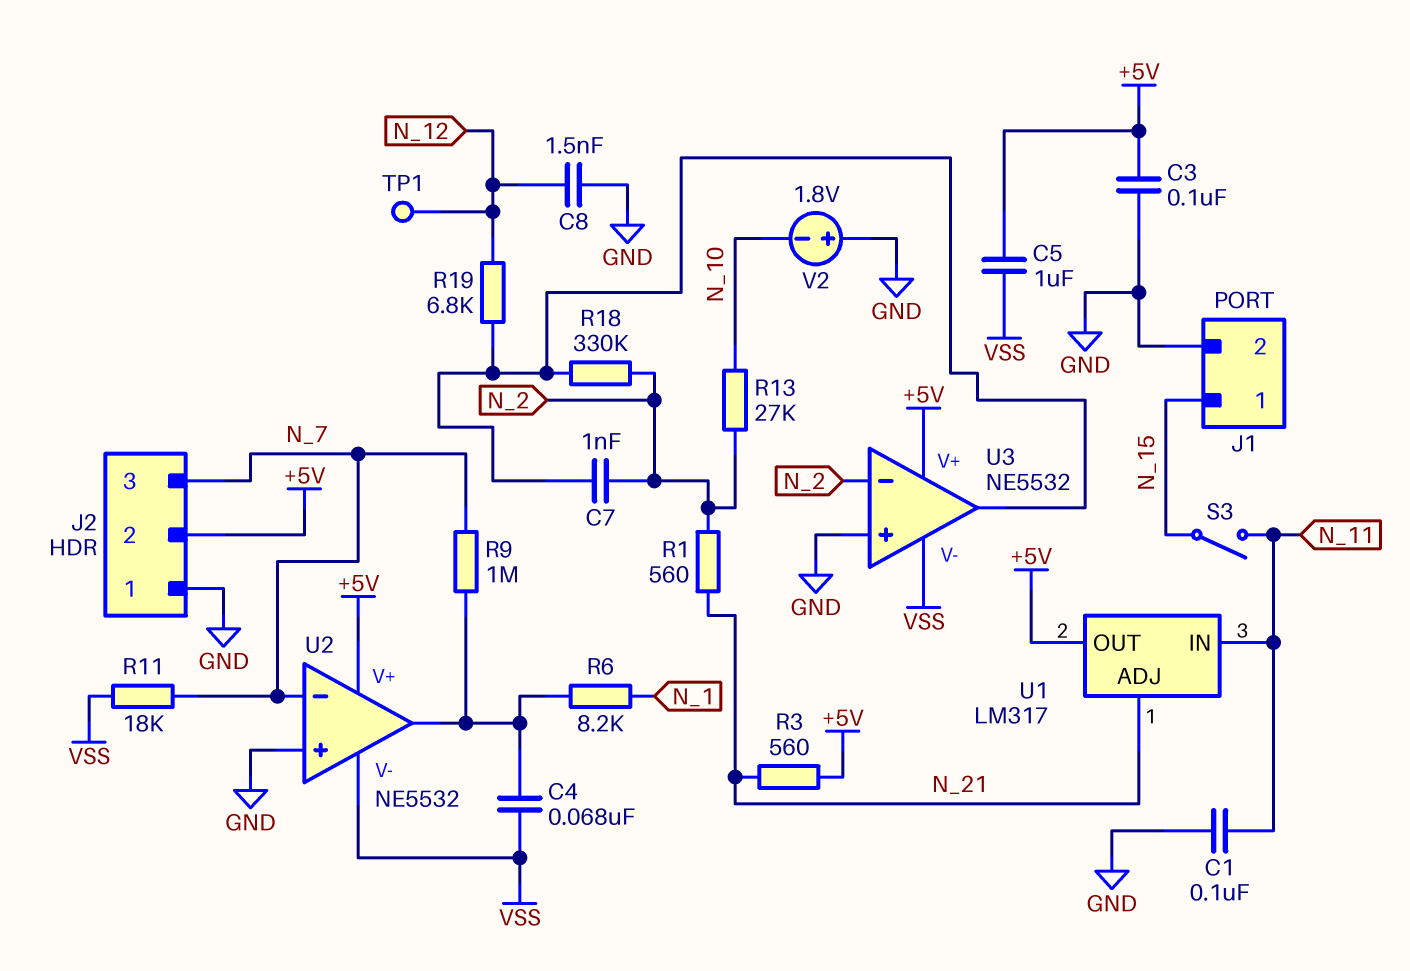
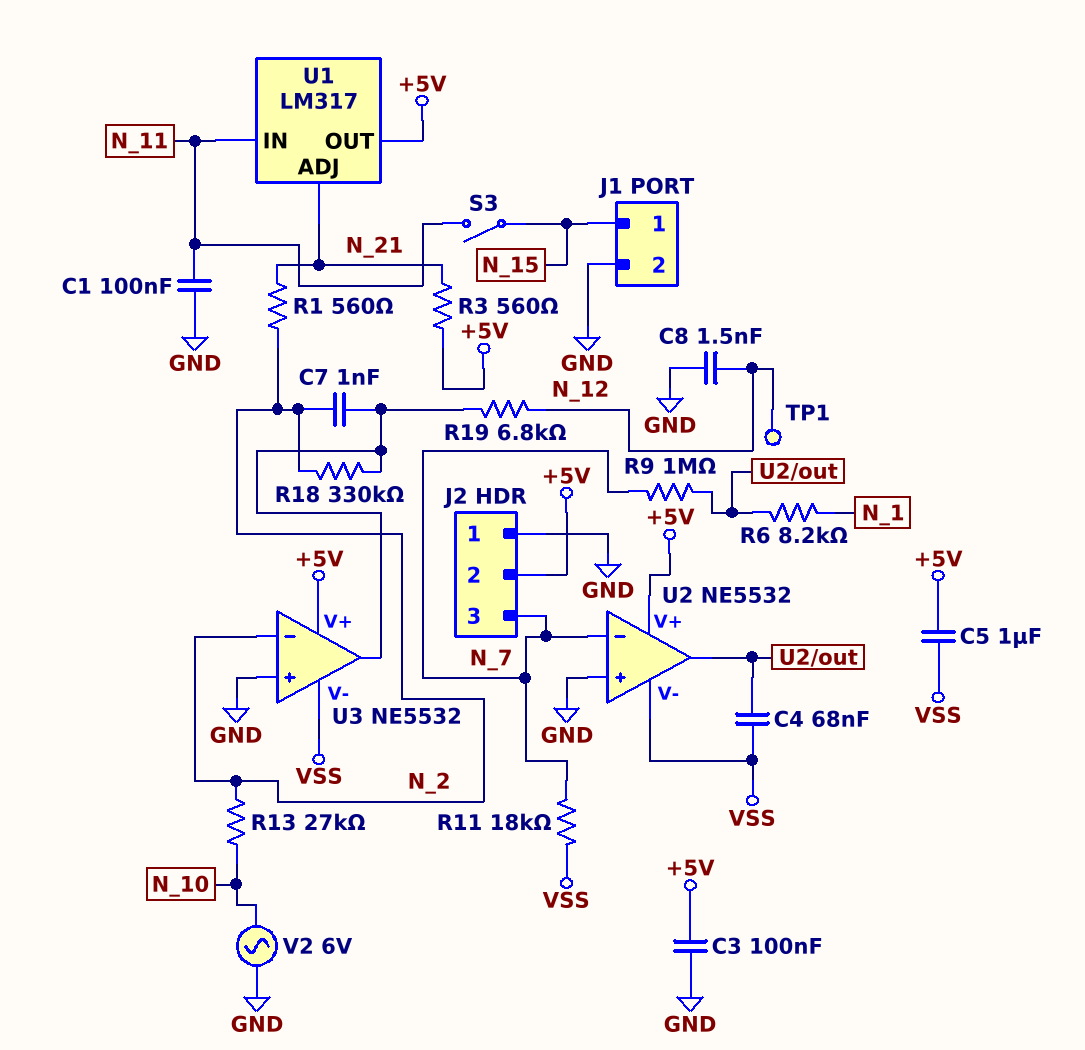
V2: 1.8V (plus GND, minus N_10) -> AC 6V (GND, N_10)

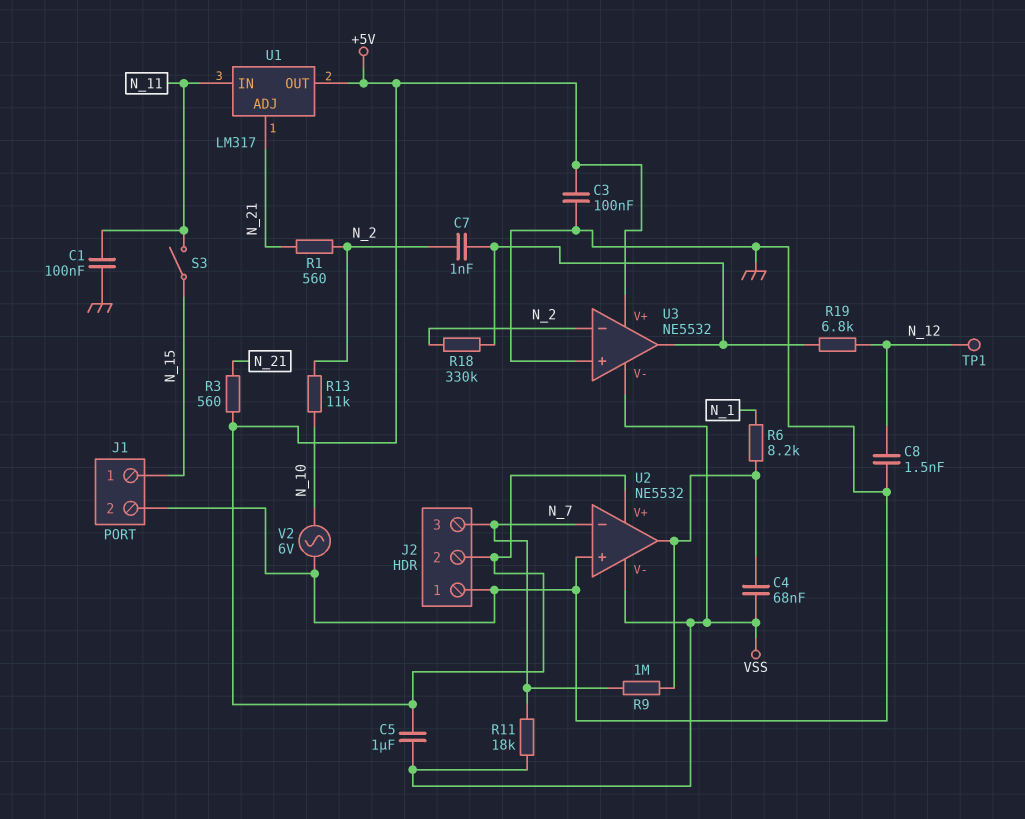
R13: 27k (N_2, N_10) -> 11k (N_2, N_10)

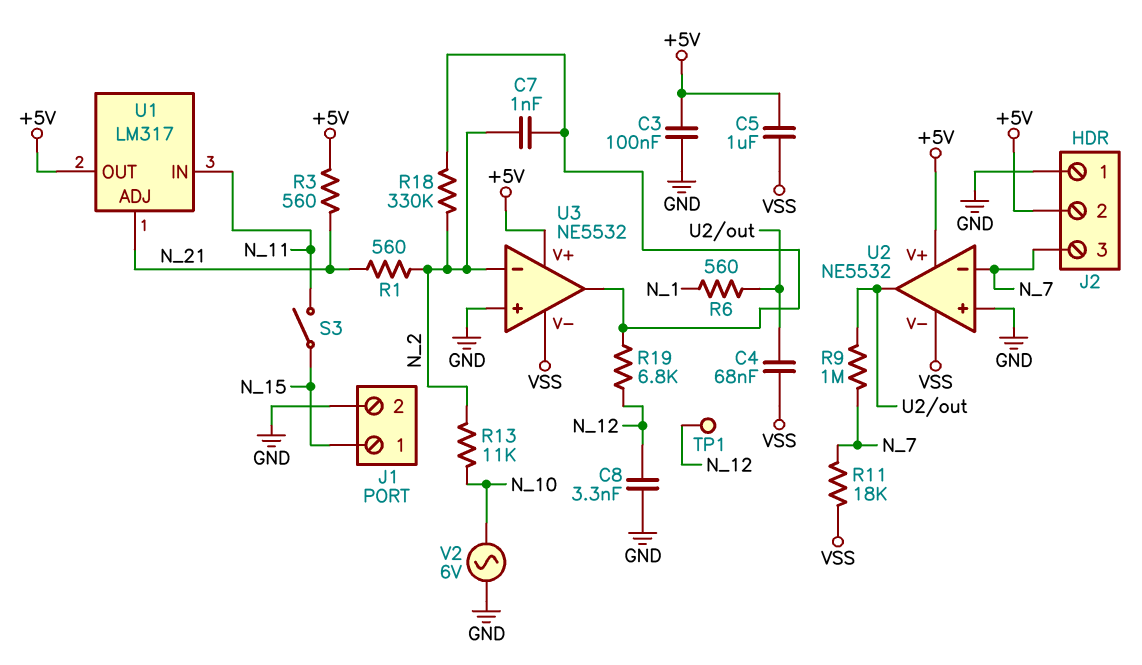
C1: 100nF (GND, N_11) -> none
C8: 1.5nF (GND, N_12) -> 3.3nF (GND, N_12)
R6: 8.2k (N_1, U2/out) -> 560 (N_1, U2/out)

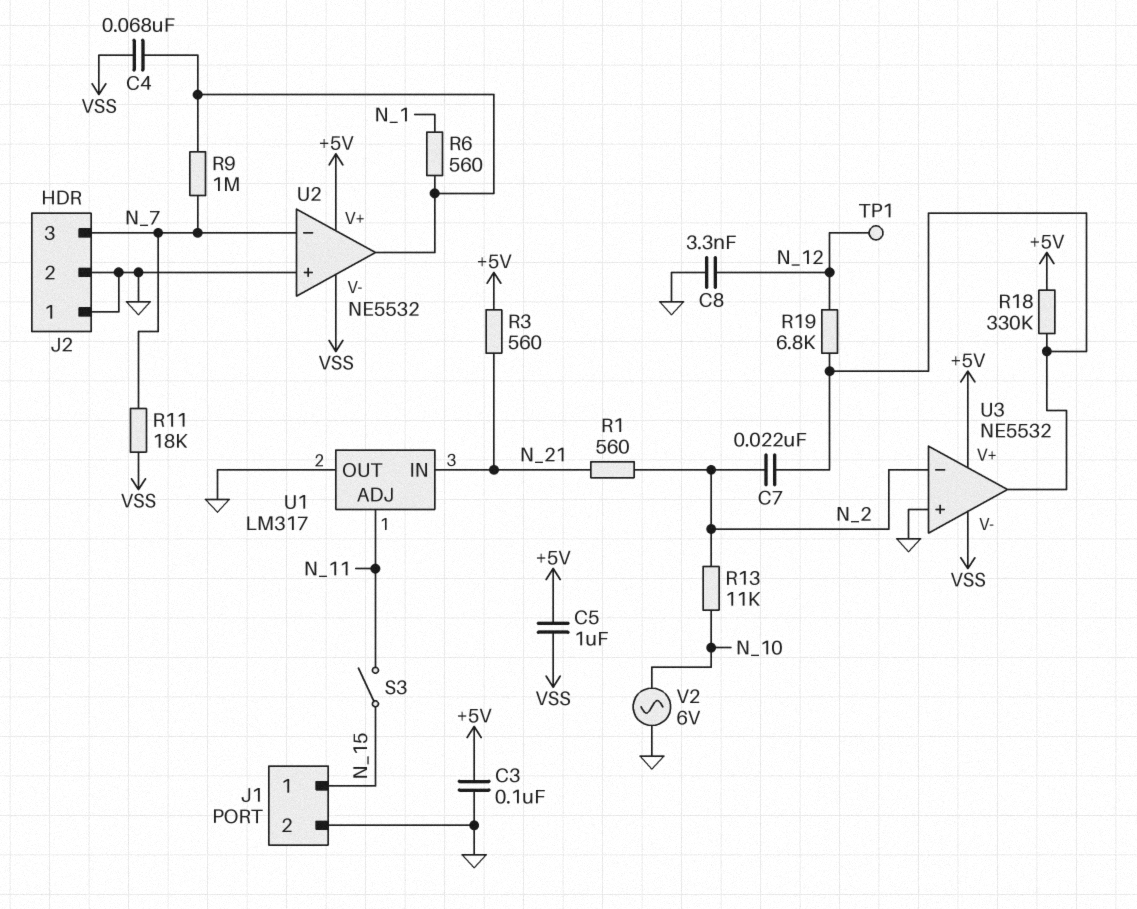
C7: 1nF (N_2, U3/out) -> 22nF (N_2, U3/out)
J2 pin 2: +5V -> GND
R18: 330k (N_2, U3/out) -> 330k (+5V, U3/out)
U1 pin ADJ: N_21 -> N_11
U1 pin IN: N_11 -> N_21
U1 pin OUT: +5V -> GND

